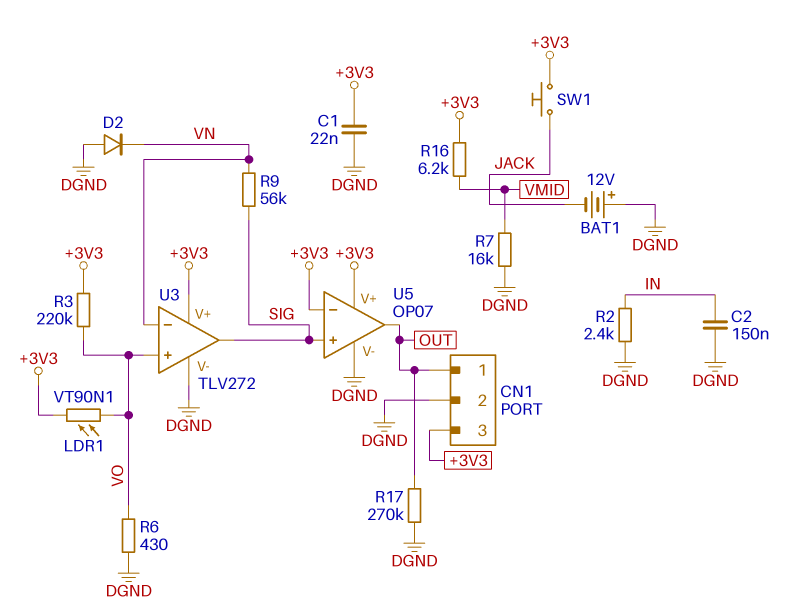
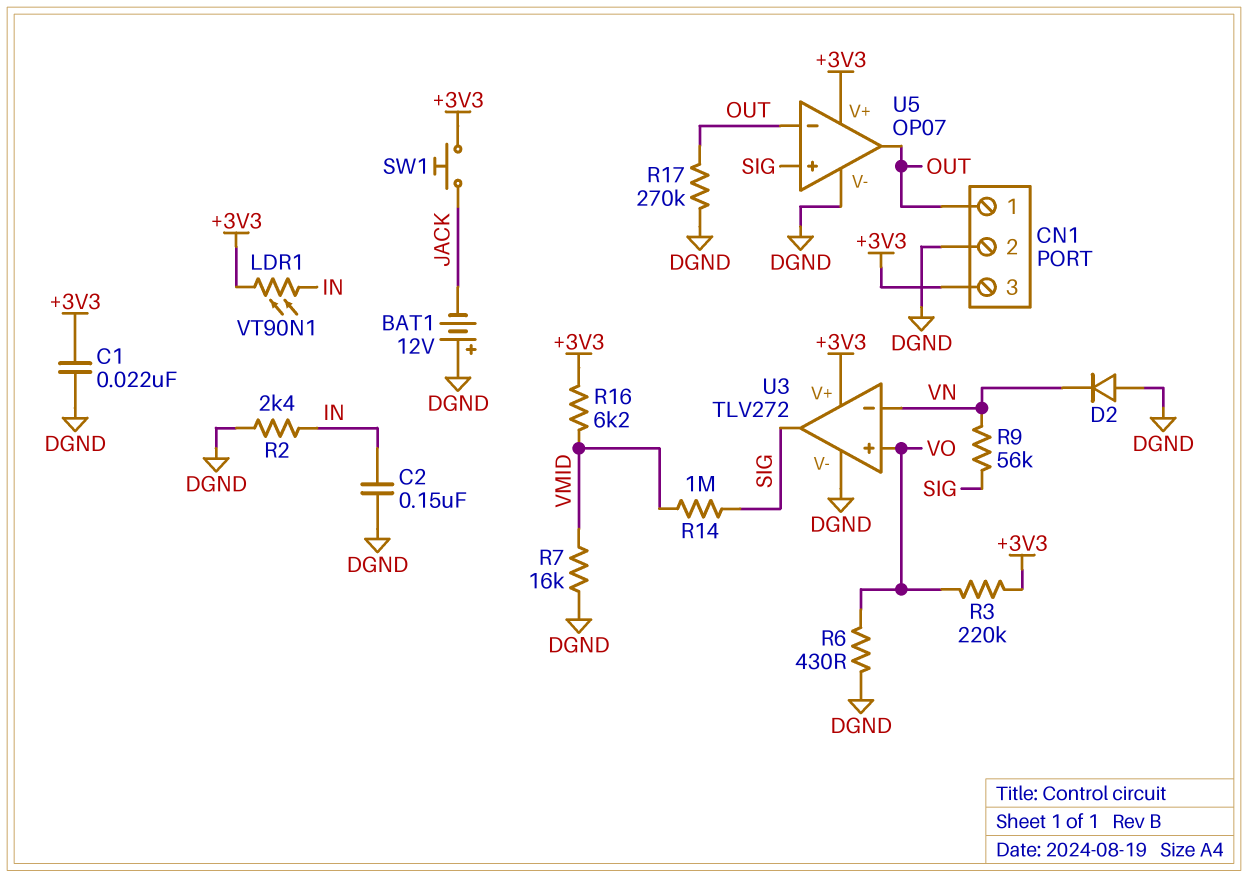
LDR1: VT90N1 (+3V3, VO) -> VT90N1 (+3V3, IN)
R14: none -> 1M (SIG, VMID)
U5 pin in-: +3V3 -> OUT

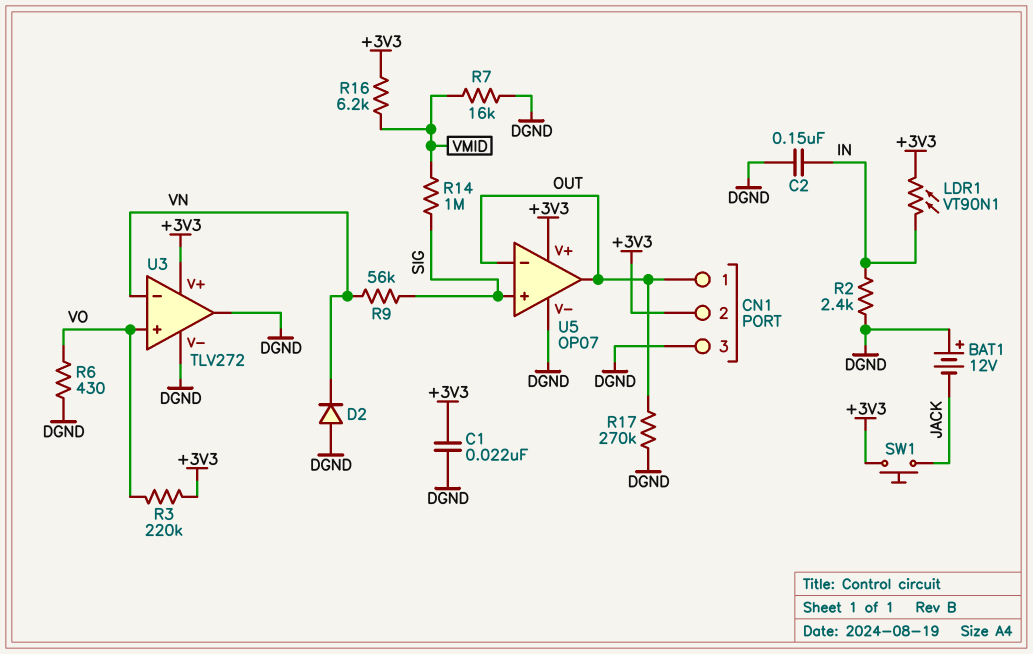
CN1 pin 2: DGND -> +3V3
CN1 pin 3: +3V3 -> DGND
U3 pin out: SIG -> DGND

